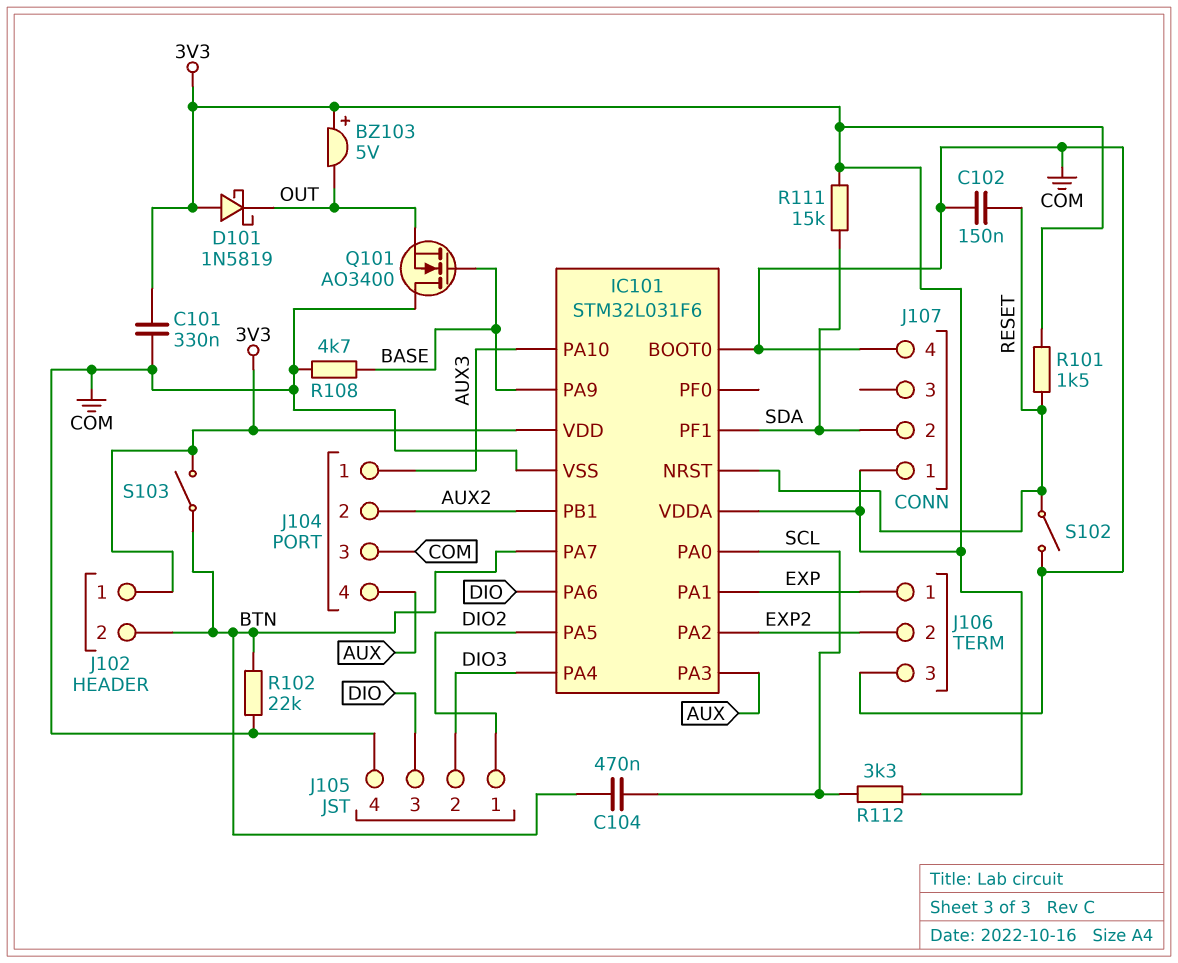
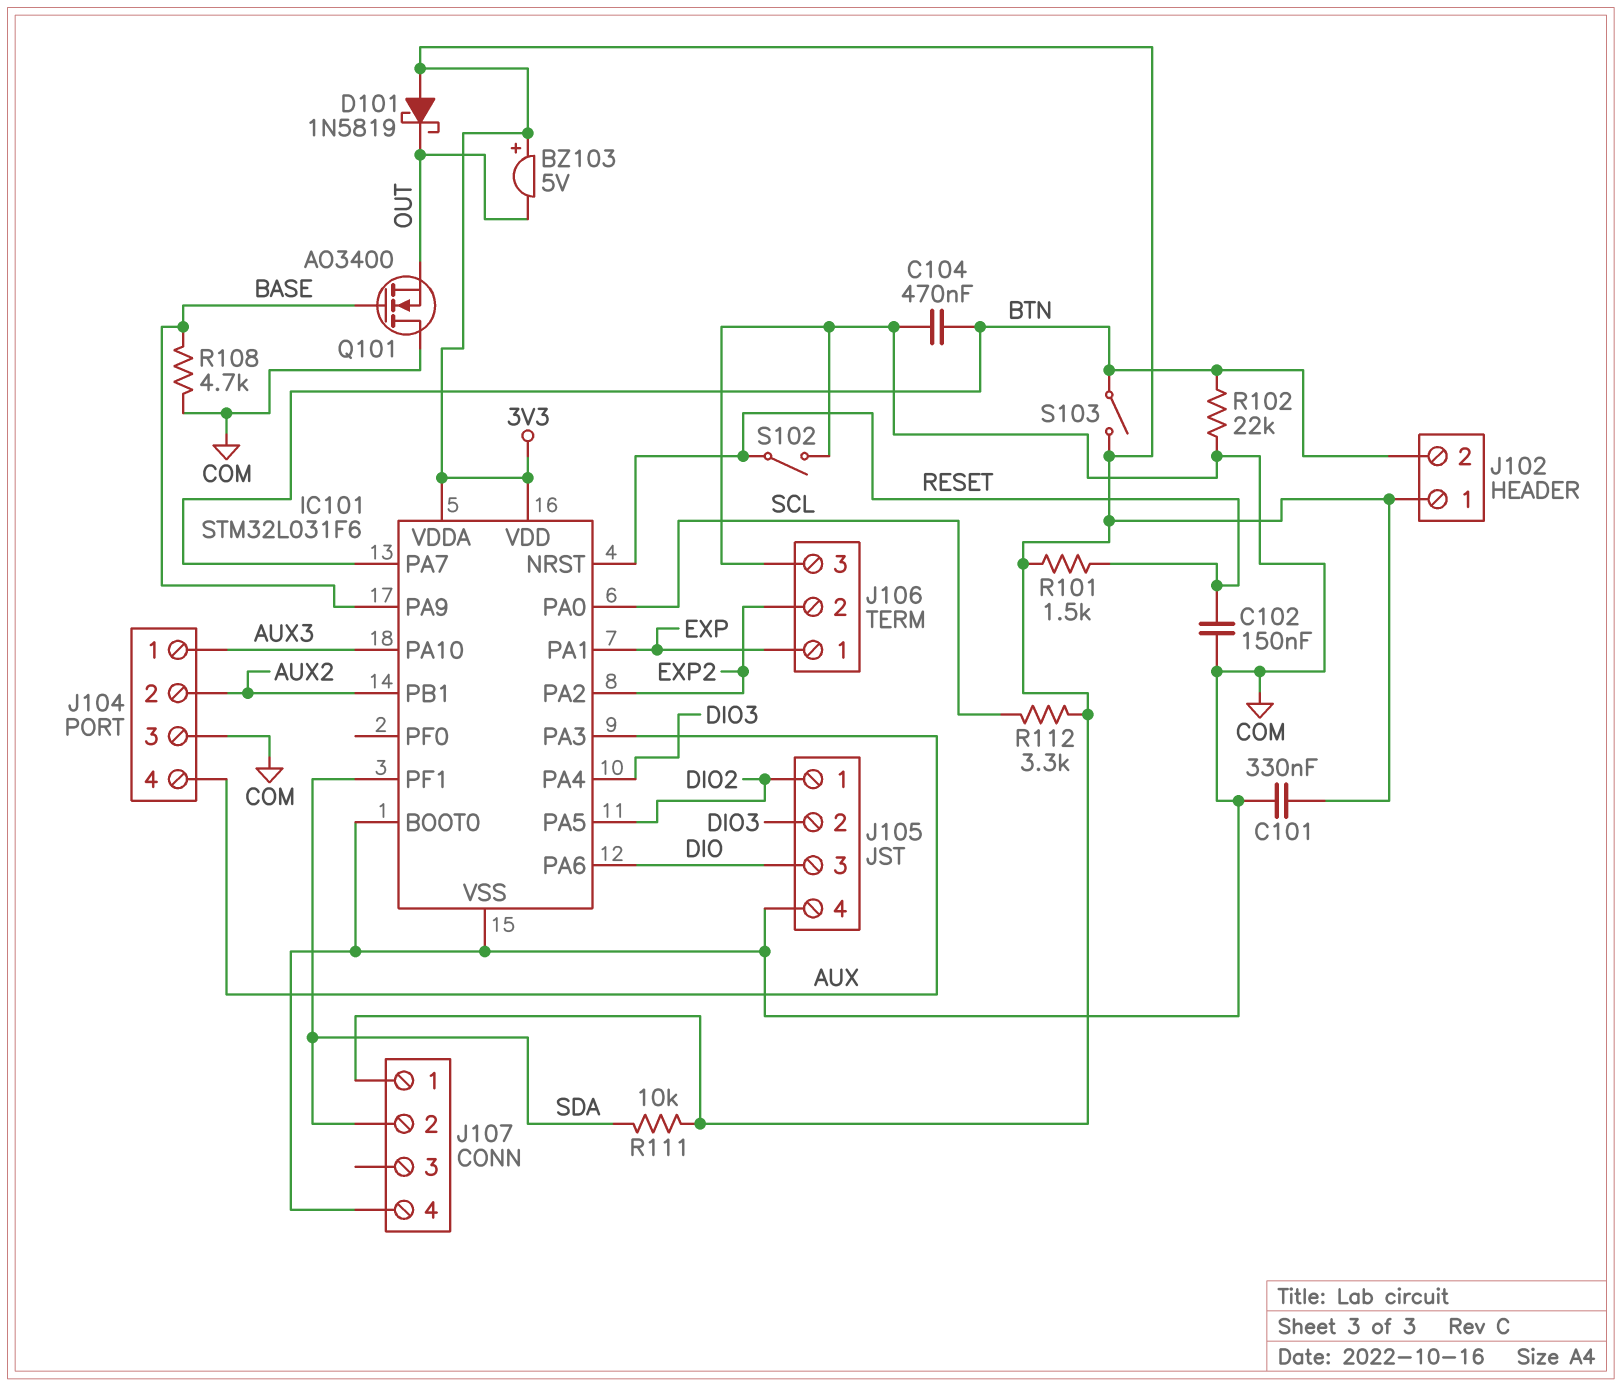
C104: 470nF (BTN, SCL) -> 470nF (BTN, COM)
R111: 15k (3V3, SDA) -> 10k (3V3, SDA)

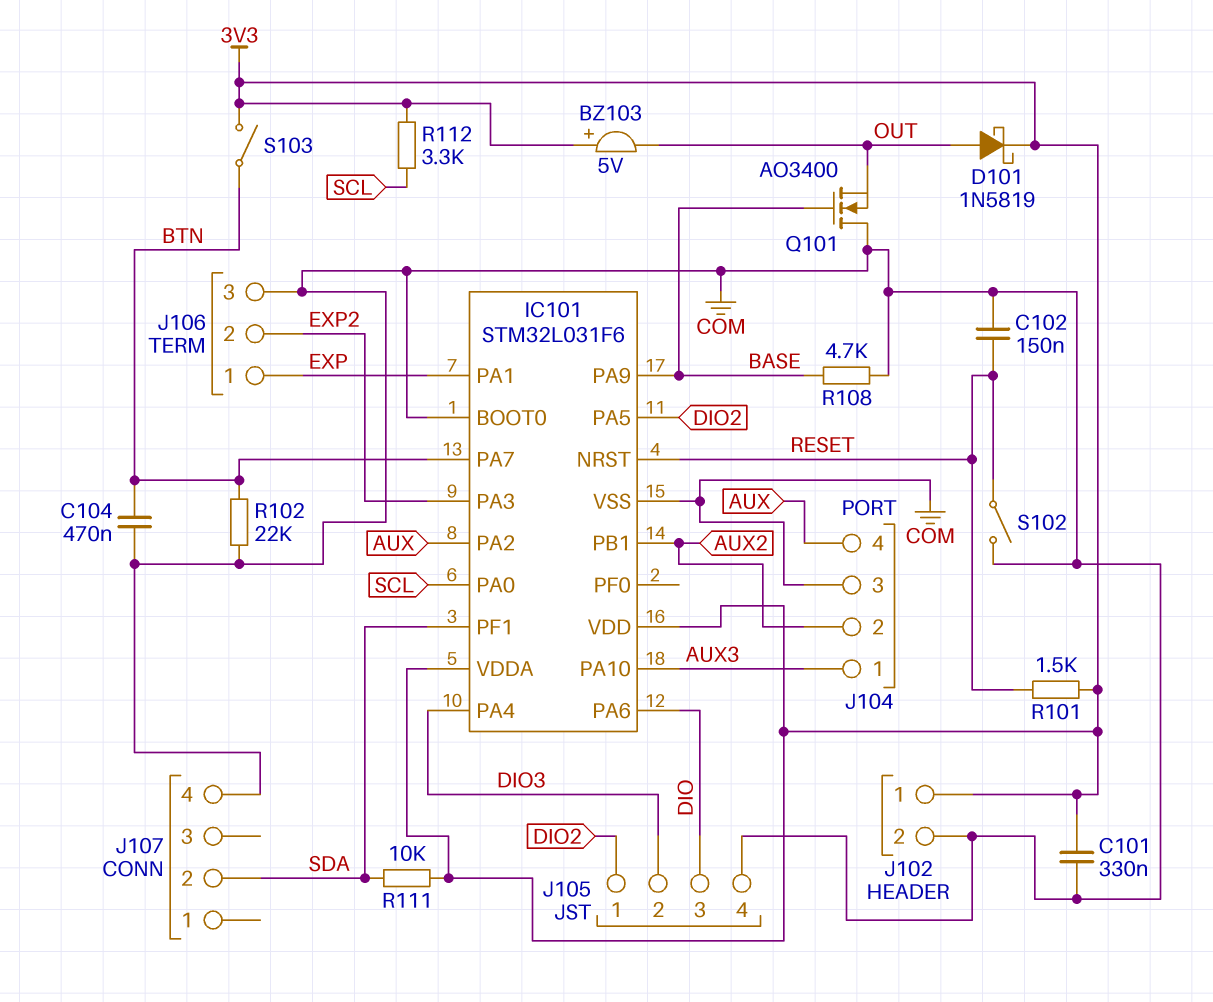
D101: schottky 1N5819 (A 3V3, K OUT) -> schottky 1N5819 (A OUT, K 3V3)
IC101 pin PA2: EXP2 -> AUX
IC101 pin PA3: AUX -> EXP2
J102 pin 2: BTN -> COM
J107 pin 1: 3V3 -> none

